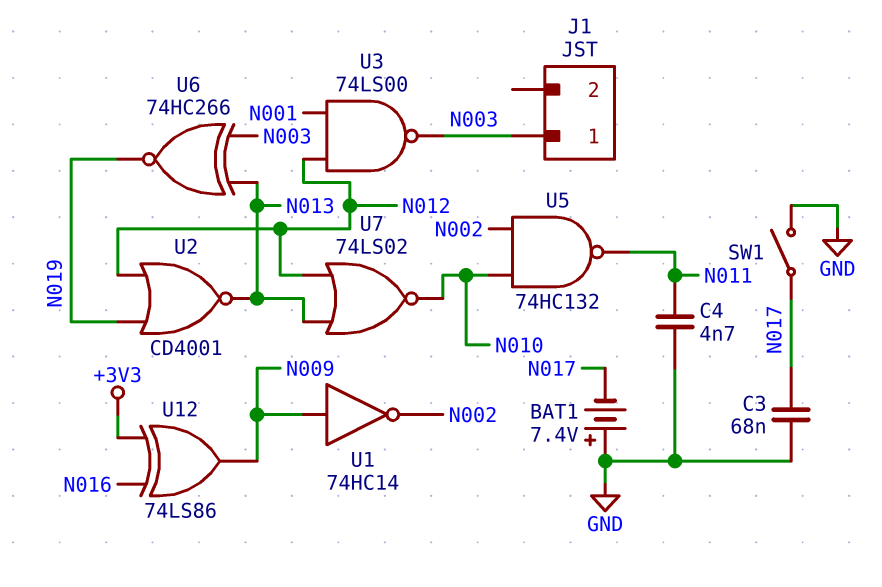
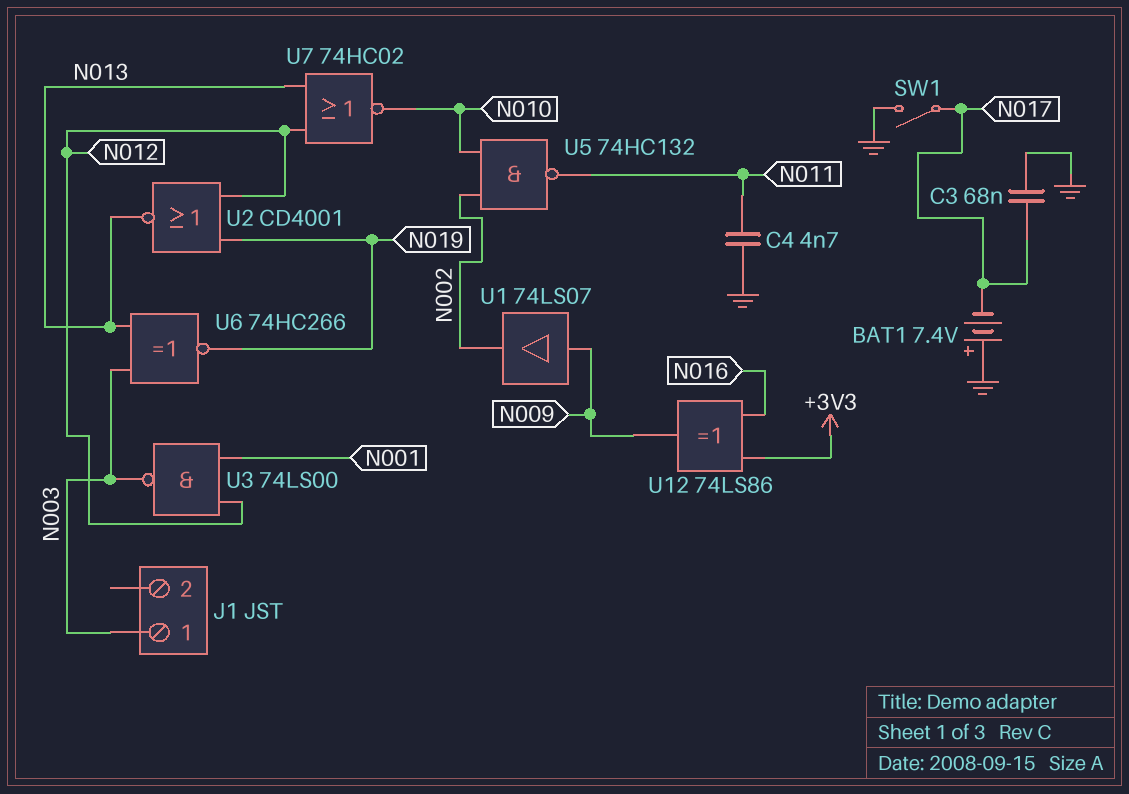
U1: NOT 74HC14 (in N009, out N002) -> buffer 74LS07 (in N009, out N002)
U7: NOR 74LS02 (in N012, in N013, out N010) -> NOR 74HC02 (in N012, in N013, out N010)

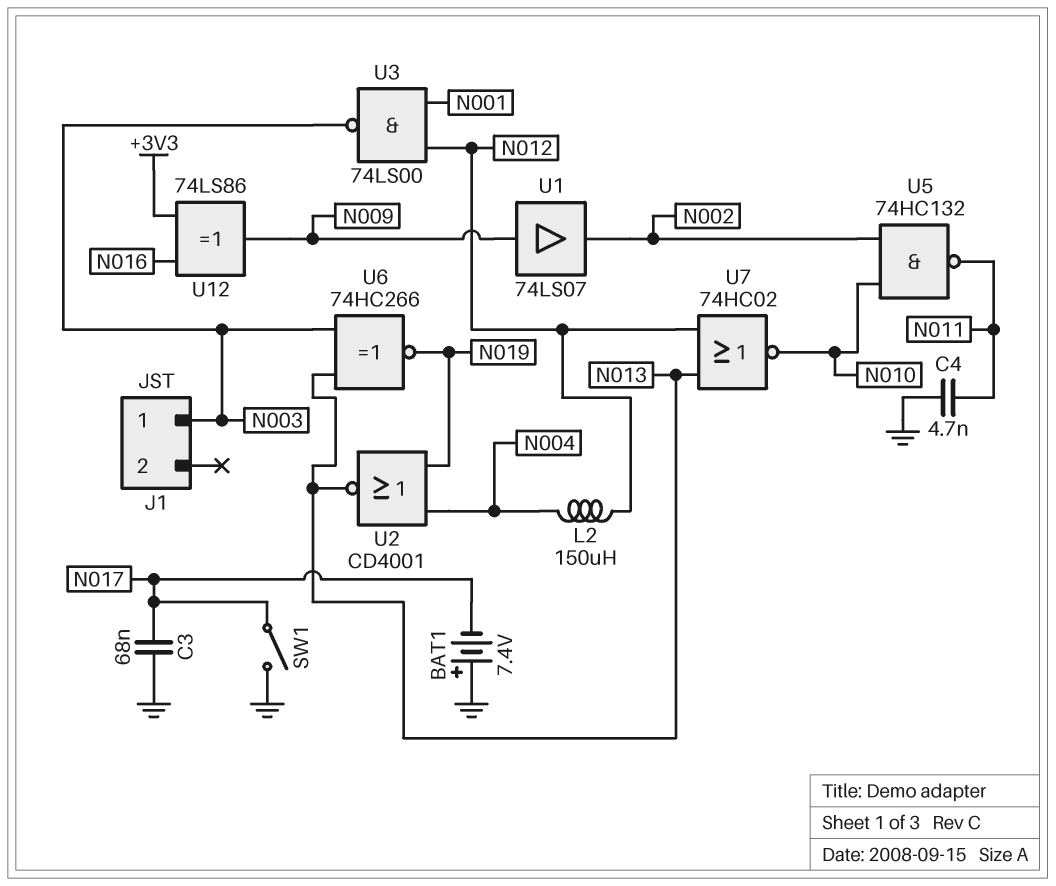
L2: none -> 150uH (N004, N012)
U2: NOR CD4001 (in N012, in N019, out N013) -> NOR CD4001 (in N004, in N019, out N013)

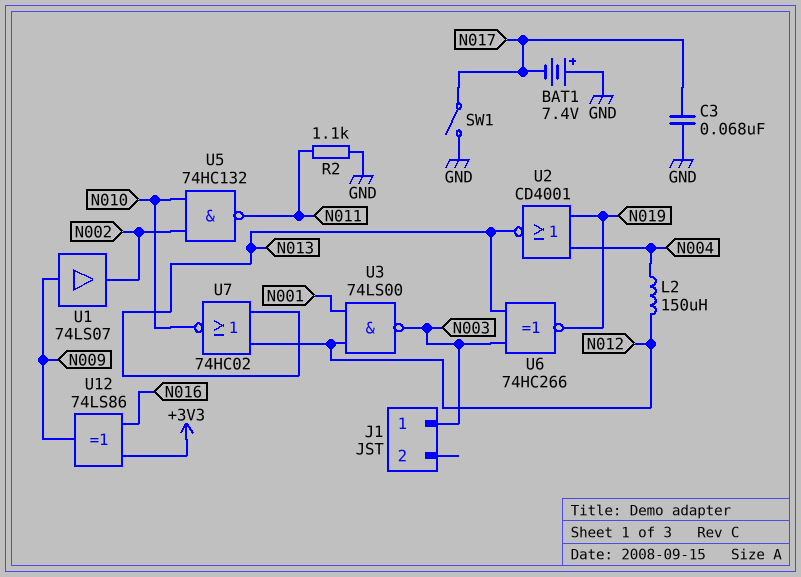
C4: 4.7nF (GND, N011) -> none
R2: none -> 1.1k (GND, N011)

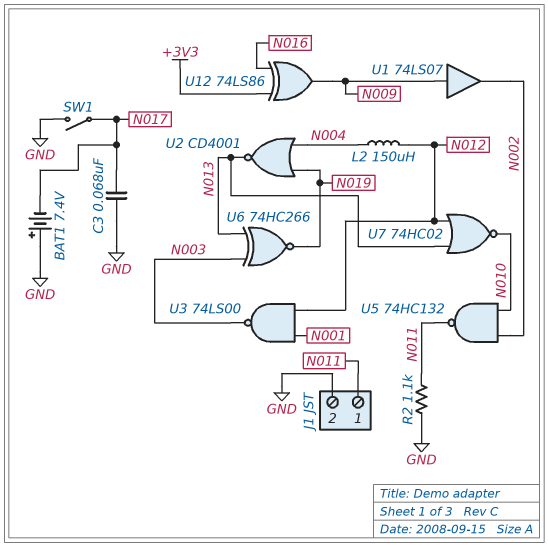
J1 pin 1: N003 -> N011
J1 pin 2: none -> GND

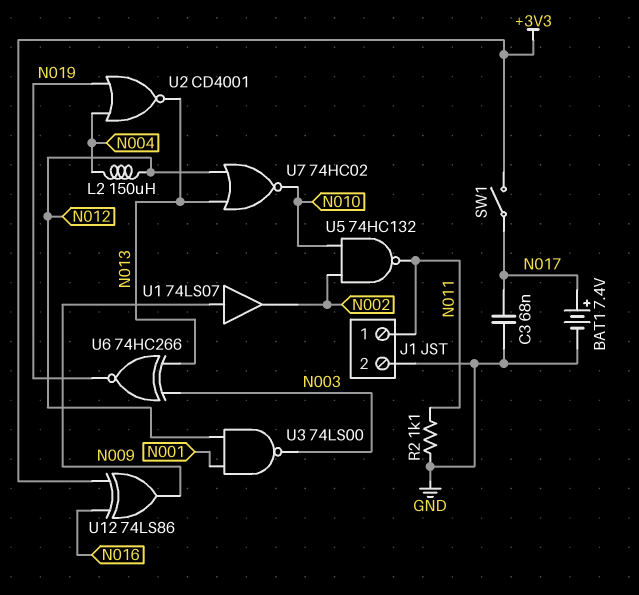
BAT1: 7.4V (plus GND, minus N017) -> 7.4V (plus N017, minus GND)
SW1: switch (GND, N017) -> switch (+3V3, N017)

